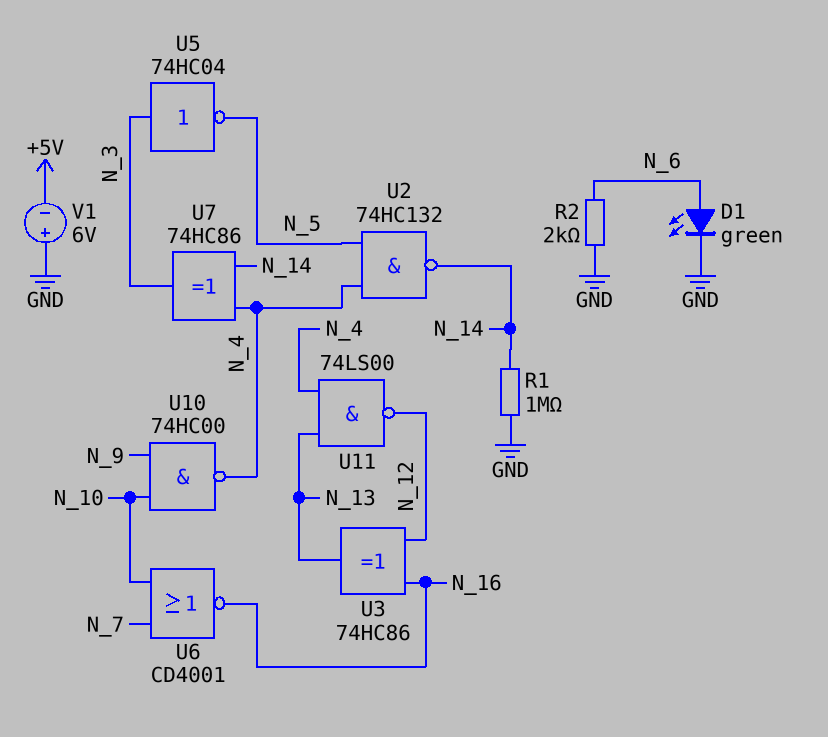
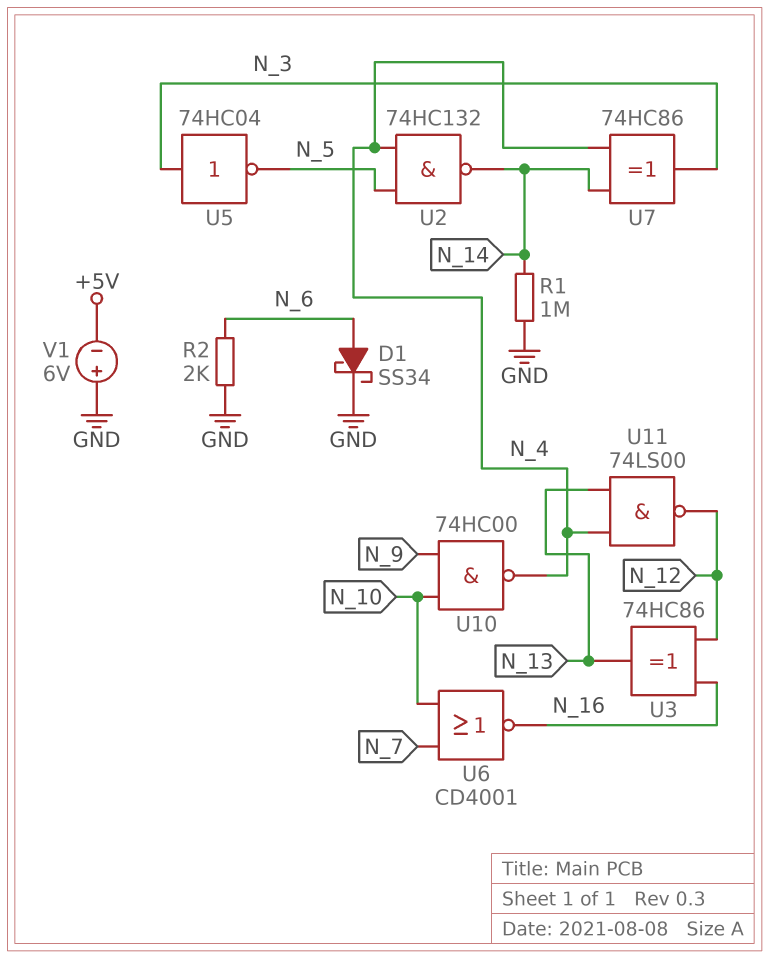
D1: LED green (A N_6, K GND) -> schottky SS34 (A N_6, K GND)

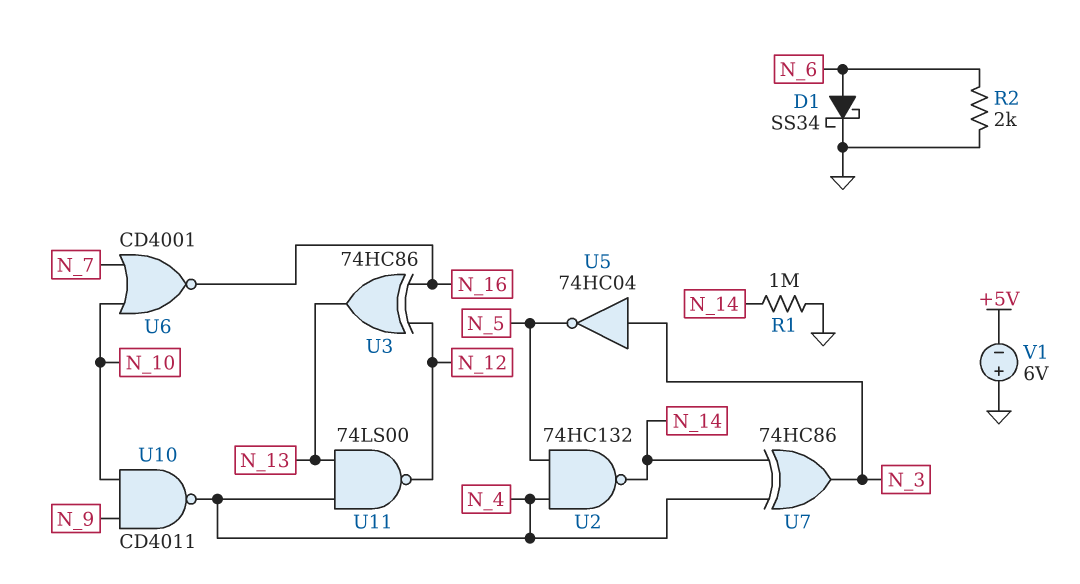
U10: NAND 74HC00 (in N_9, in N_10, out N_4) -> NAND CD4011 (in N_9, in N_10, out N_4)

